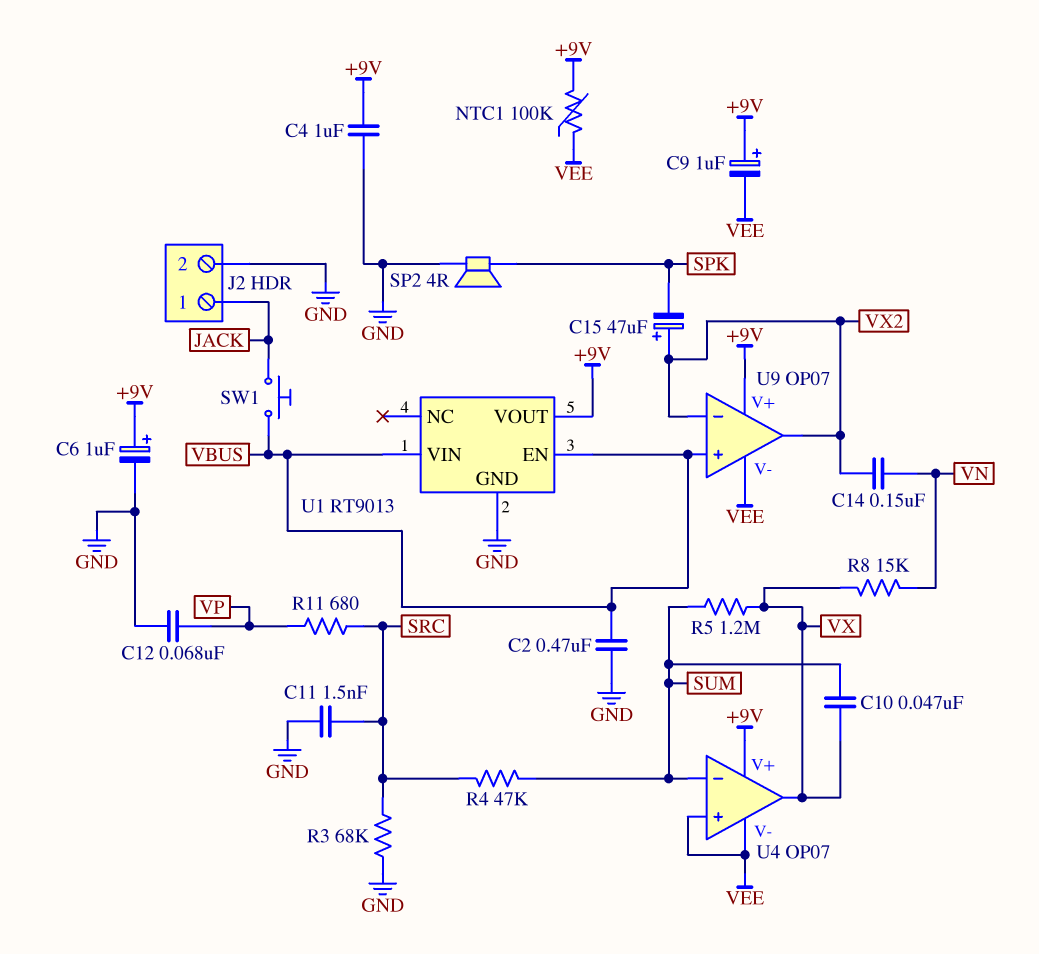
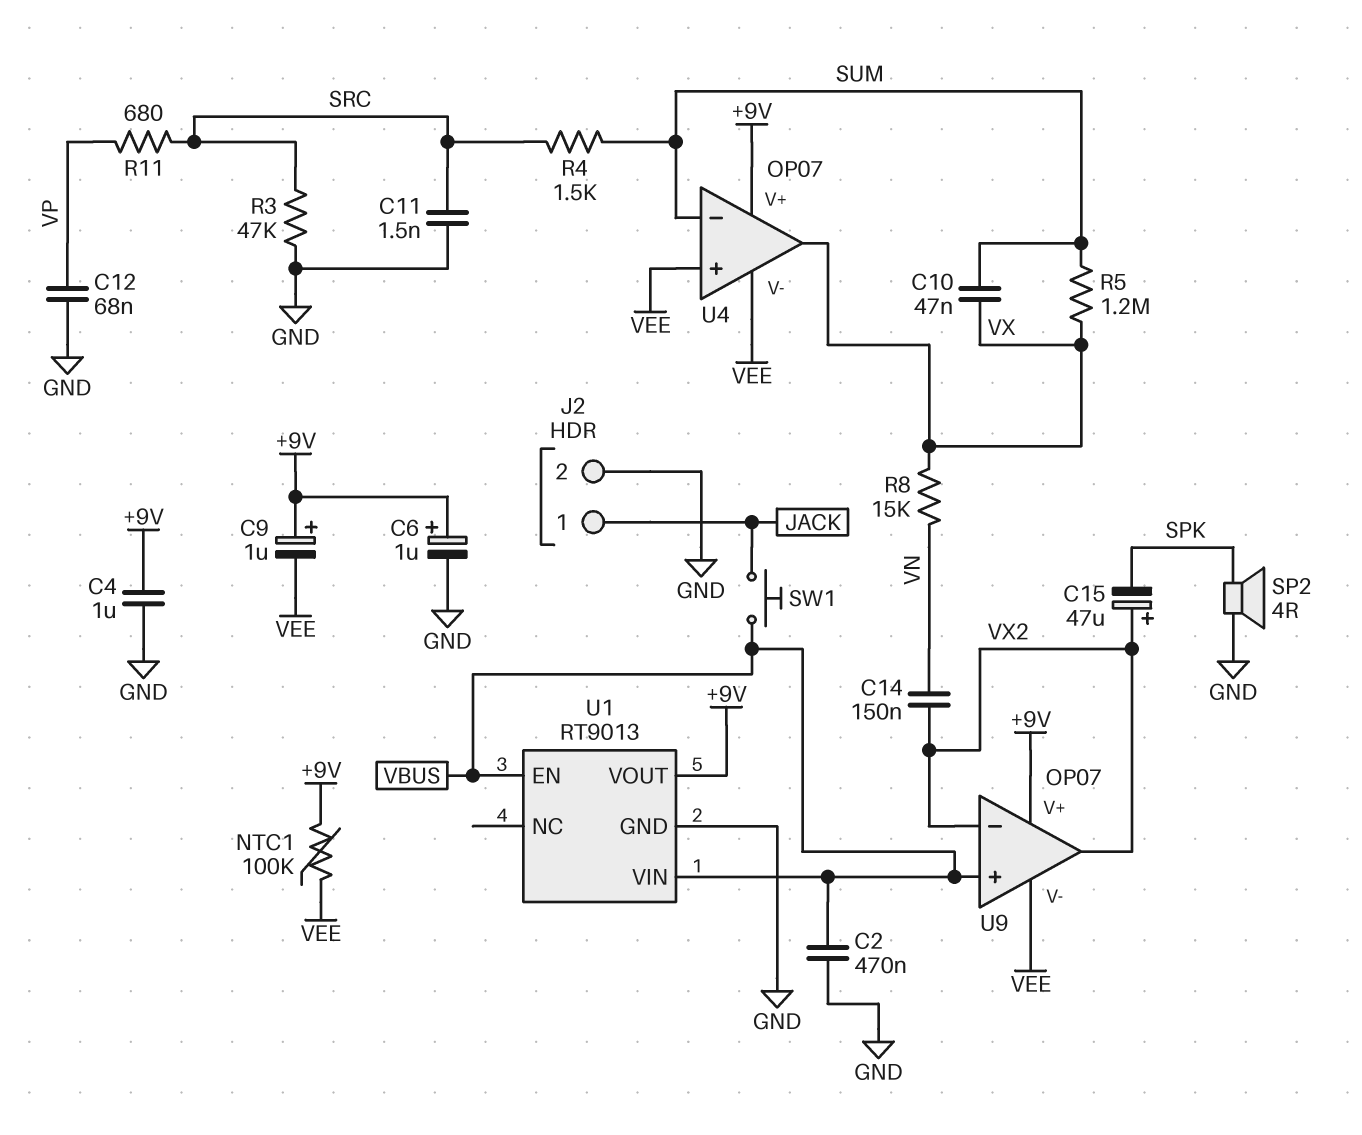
R3: 68k (GND, SRC) -> 47k (GND, SRC)
R4: 47k (SRC, SUM) -> 1.5k (SRC, SUM)

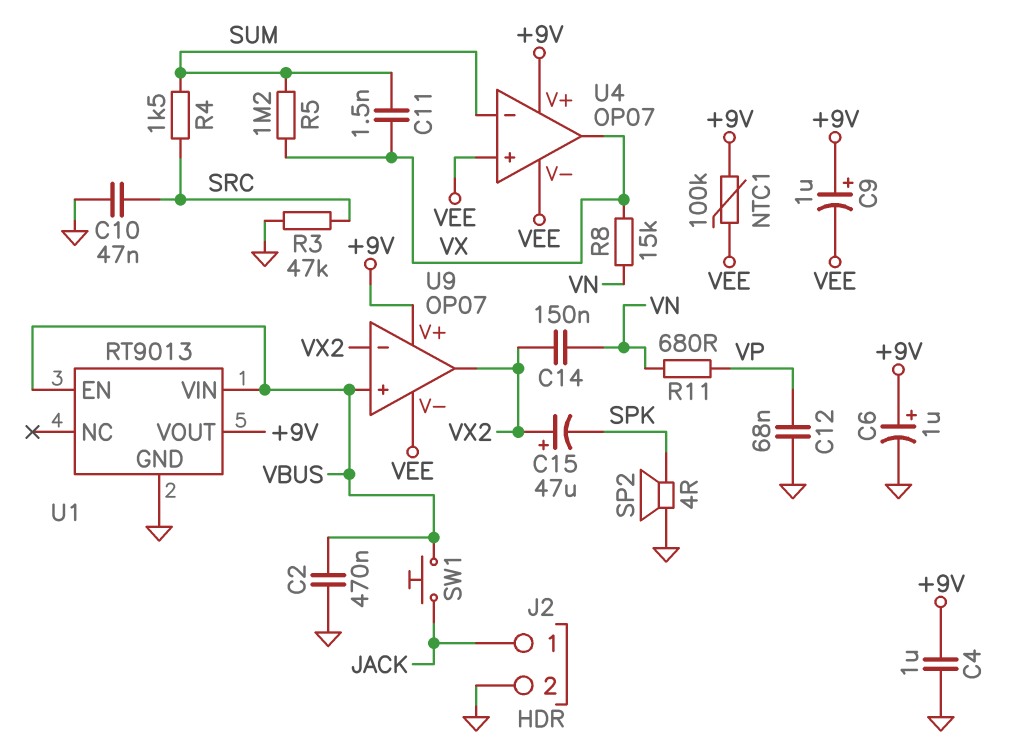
C10: 47nF (SUM, VX) -> 47nF (GND, SRC)
C11: 1.5nF (GND, SRC) -> 1.5nF (SUM, VX)
R11: 680 (SRC, VP) -> 680 (VN, VP)

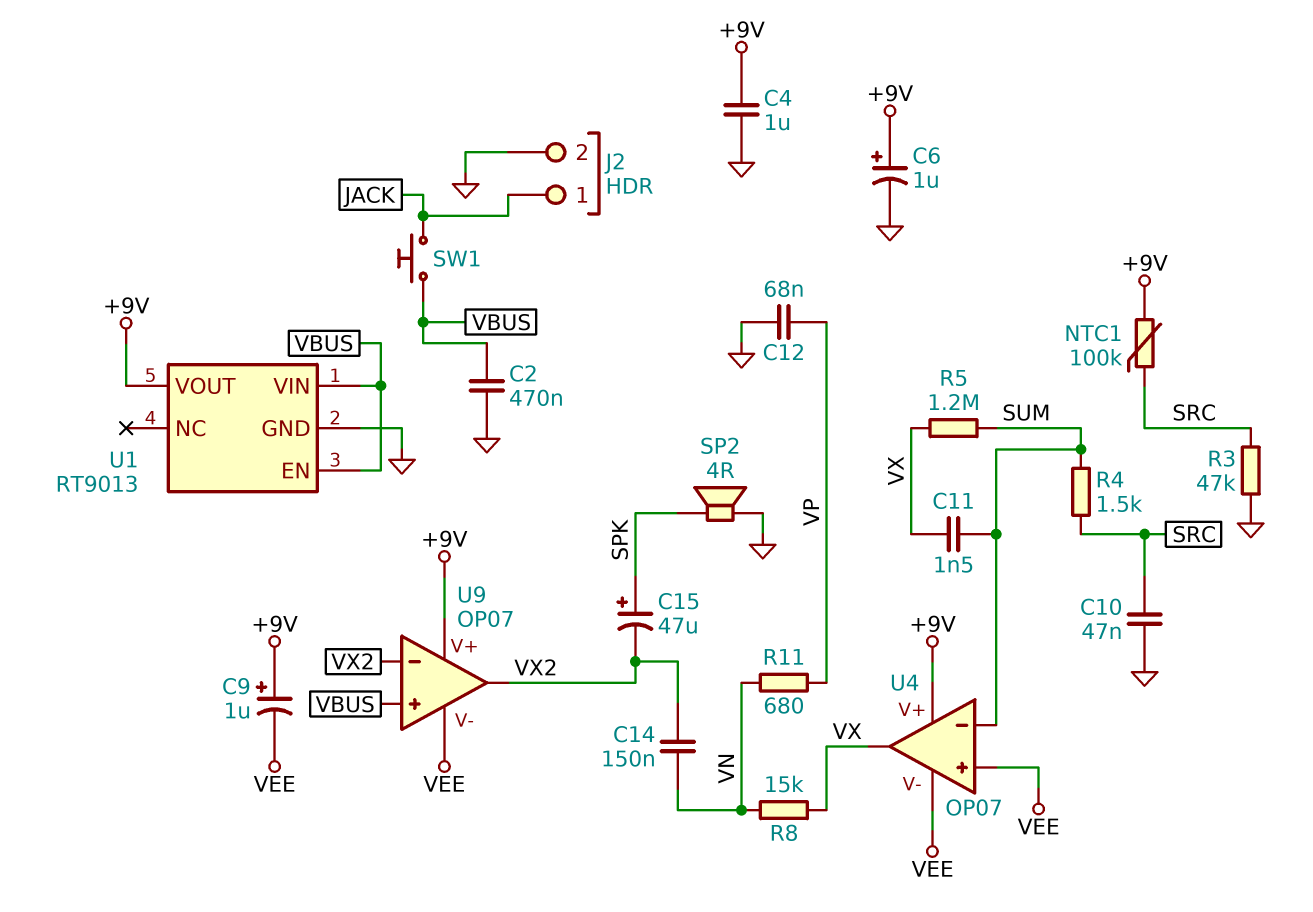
C15: 47uF (plus VX2, minus SPK) -> 47uF (plus SPK, minus VX2)
NTC1: 100k (+9V, VEE) -> 100k (+9V, SRC)

